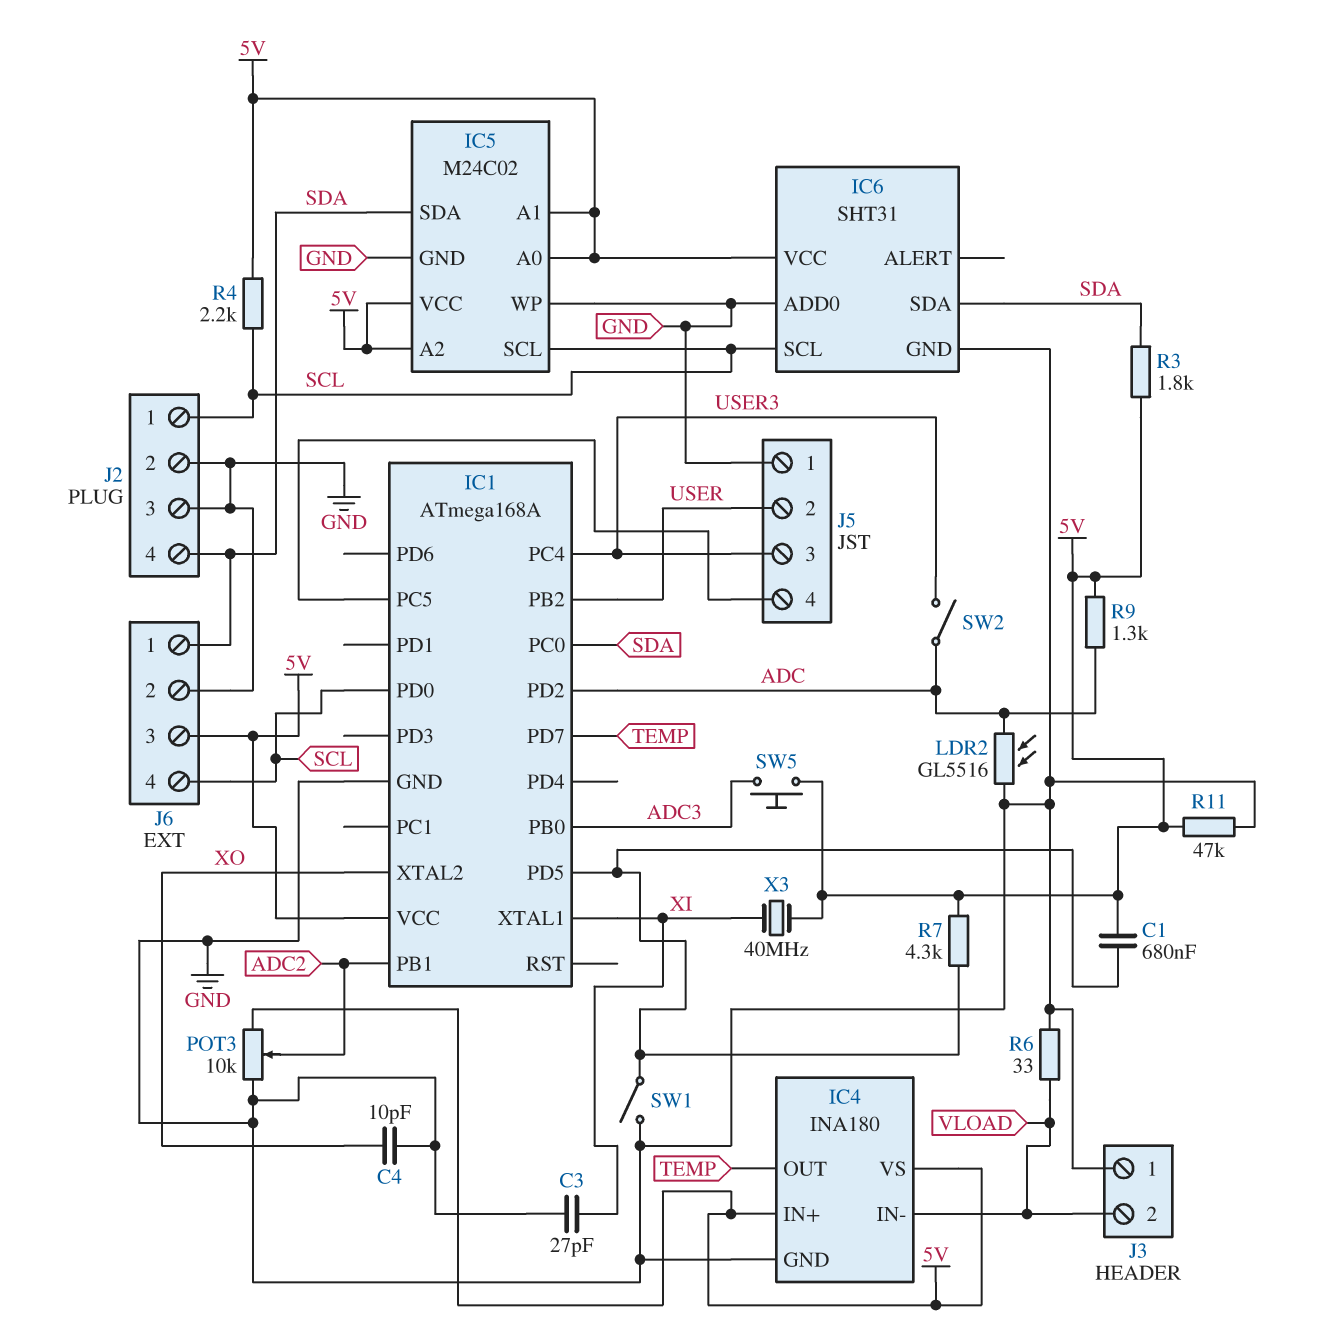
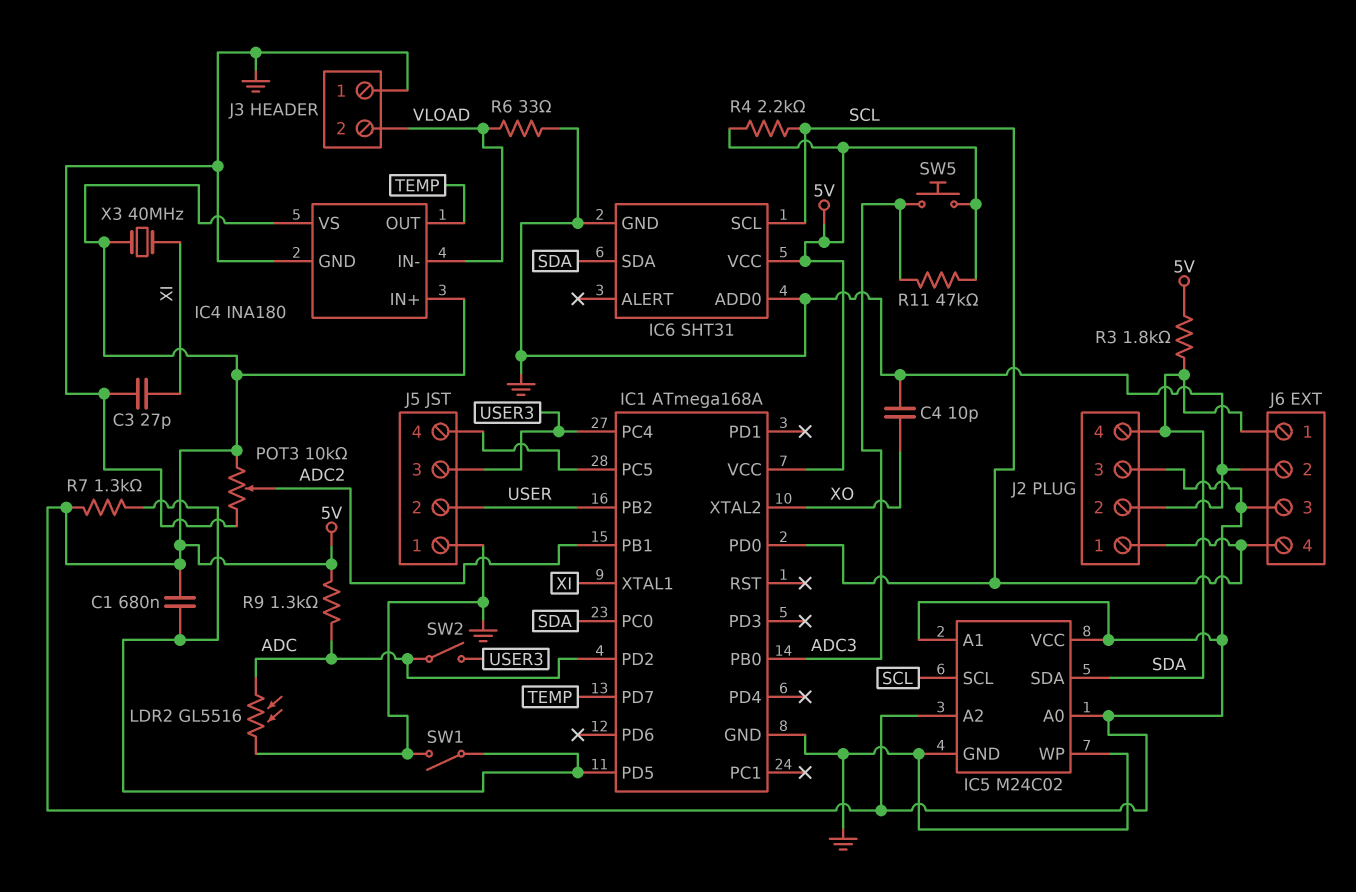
J2 pin 3: GND -> 5V
R7: 4.3k (5V, IC1/PD5) -> 1.3k (5V, IC1/PD5)
R11: 47k (5V, GND) -> 47k (5V, ADC3)

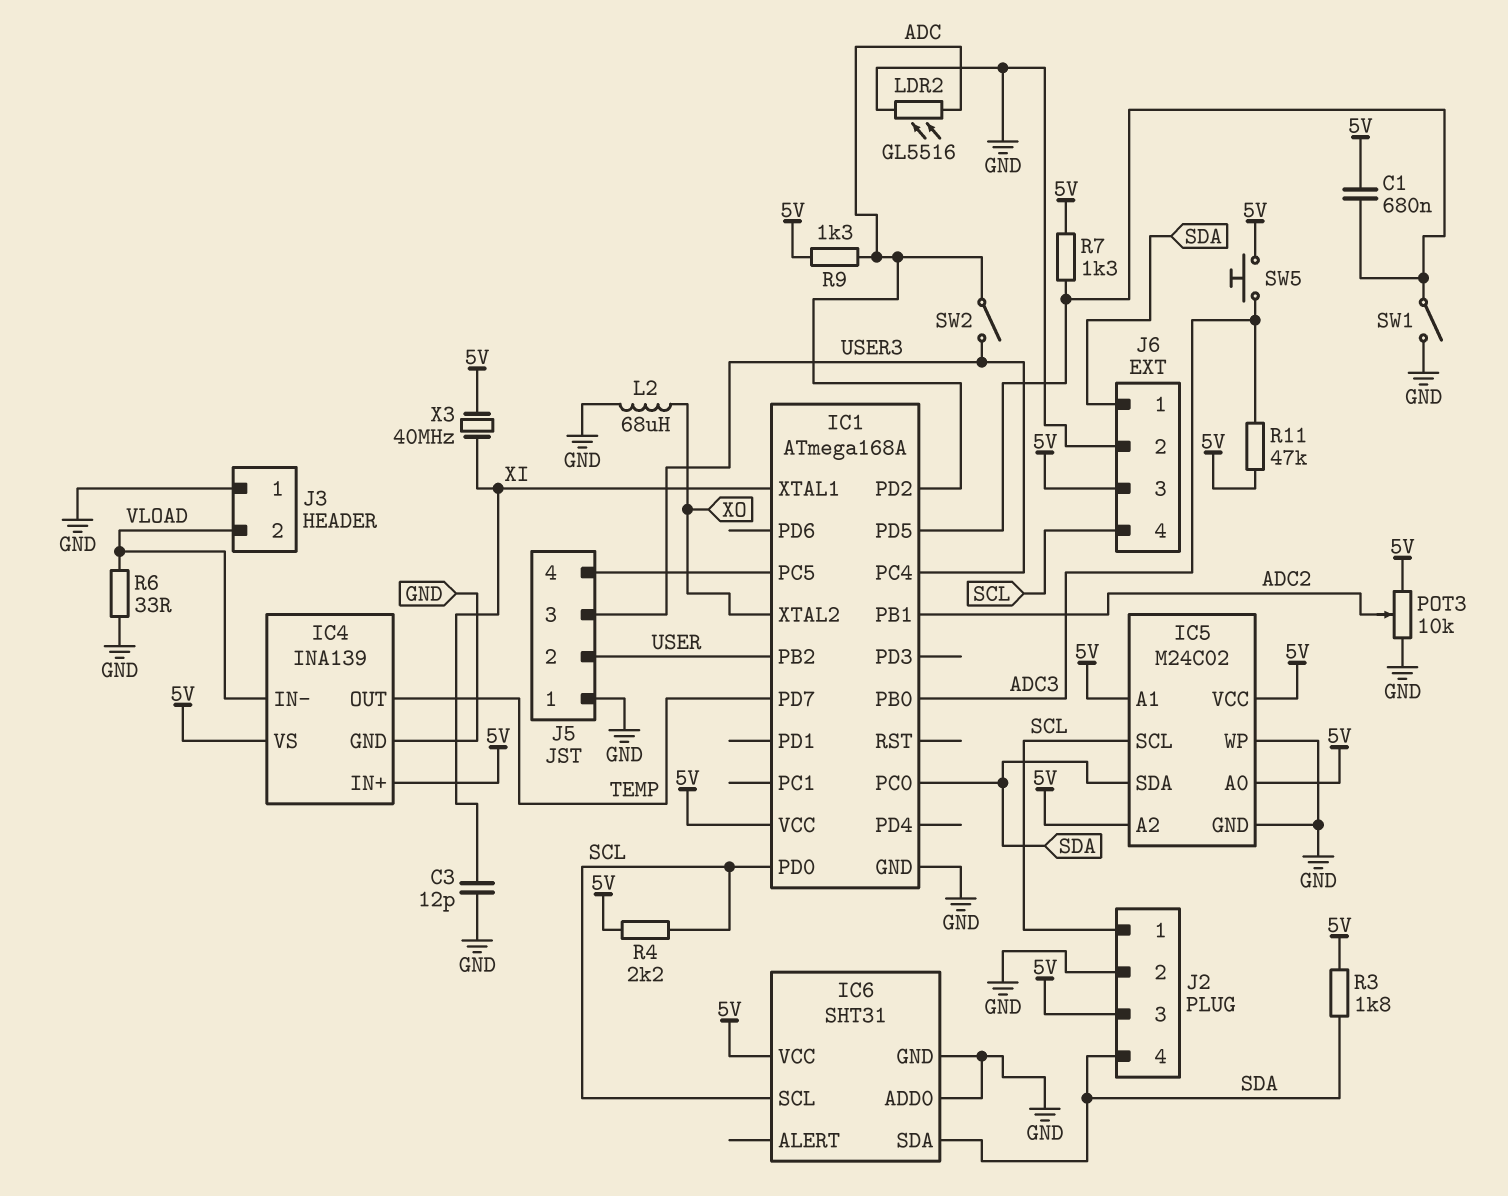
C3: 27pF (GND, XI) -> 12pF (GND, XI)
C4: 10pF (GND, XO) -> none
IC4: INA180 -> INA139
L2: none -> 68uH (GND, XO)

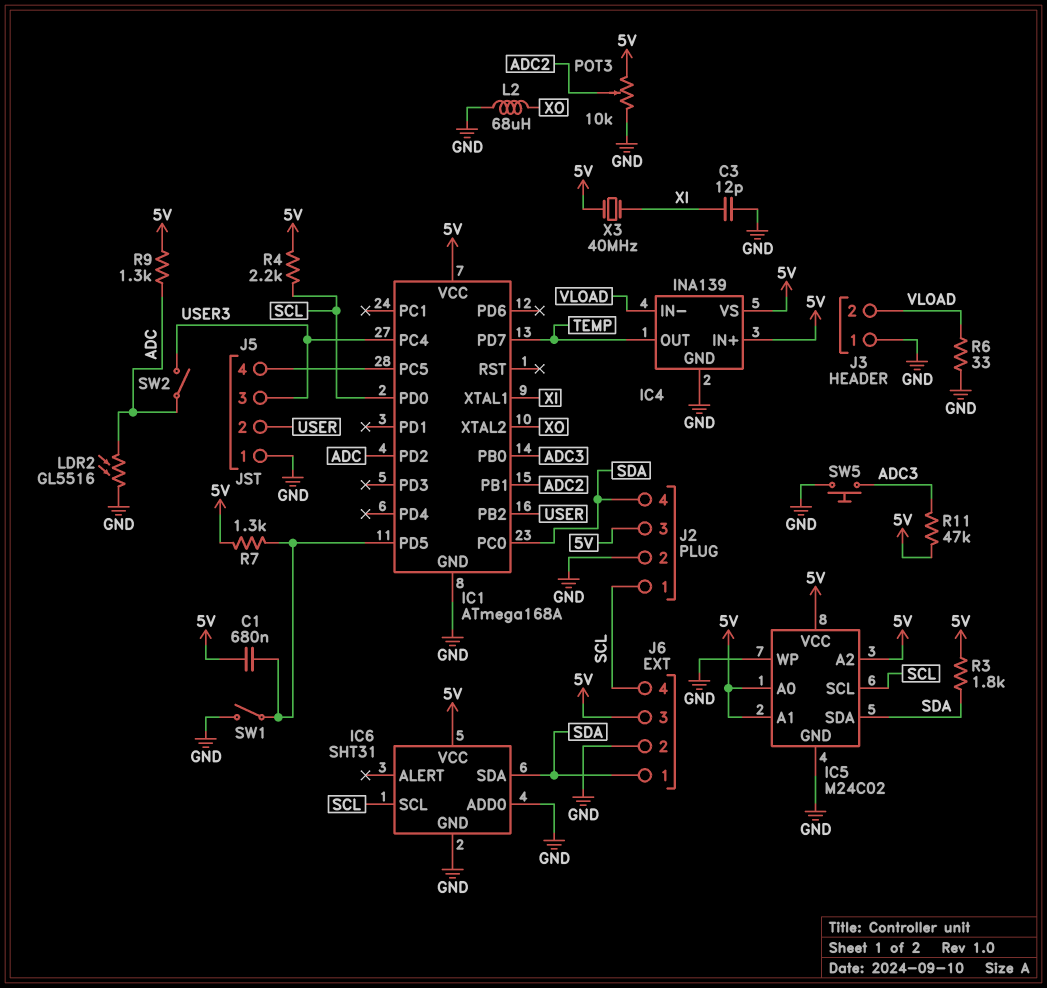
SW5: button (5V, ADC3) -> button (ADC3, GND)

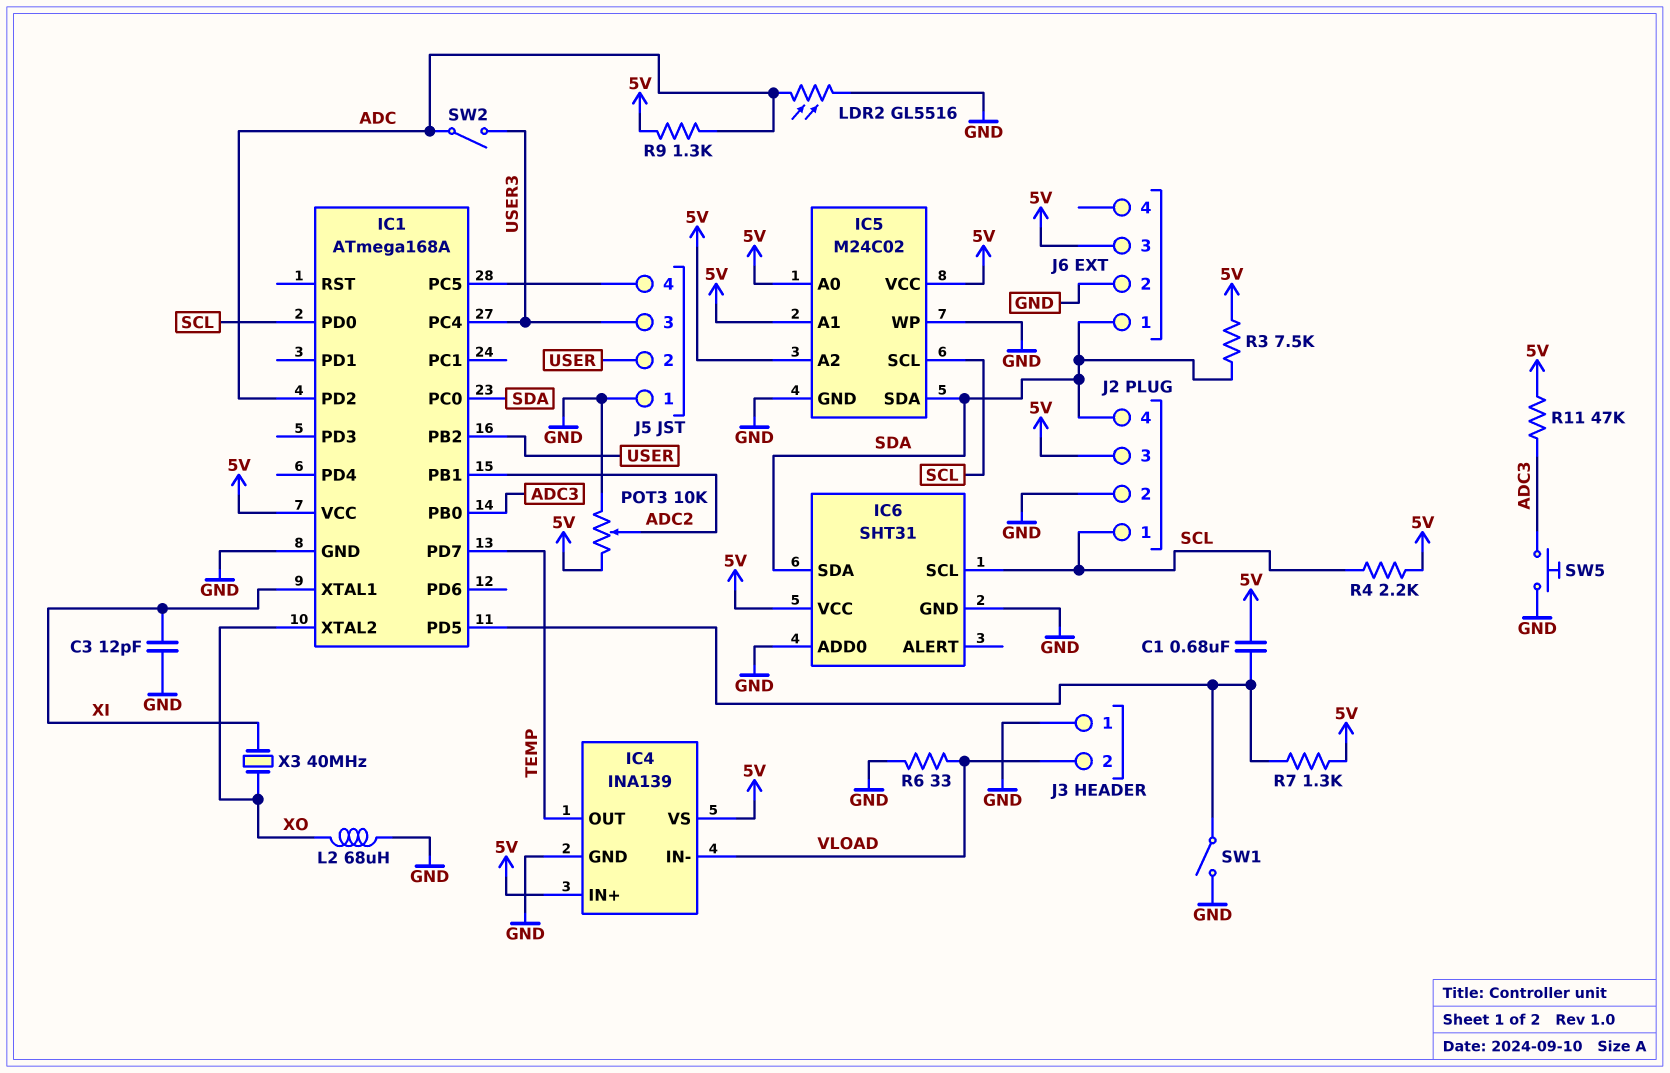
J6 pin 4: SCL -> none
R3: 1.8k (5V, SDA) -> 7.5k (5V, SDA)
X3: 40MHz (5V, XI) -> 40MHz (XI, XO)

